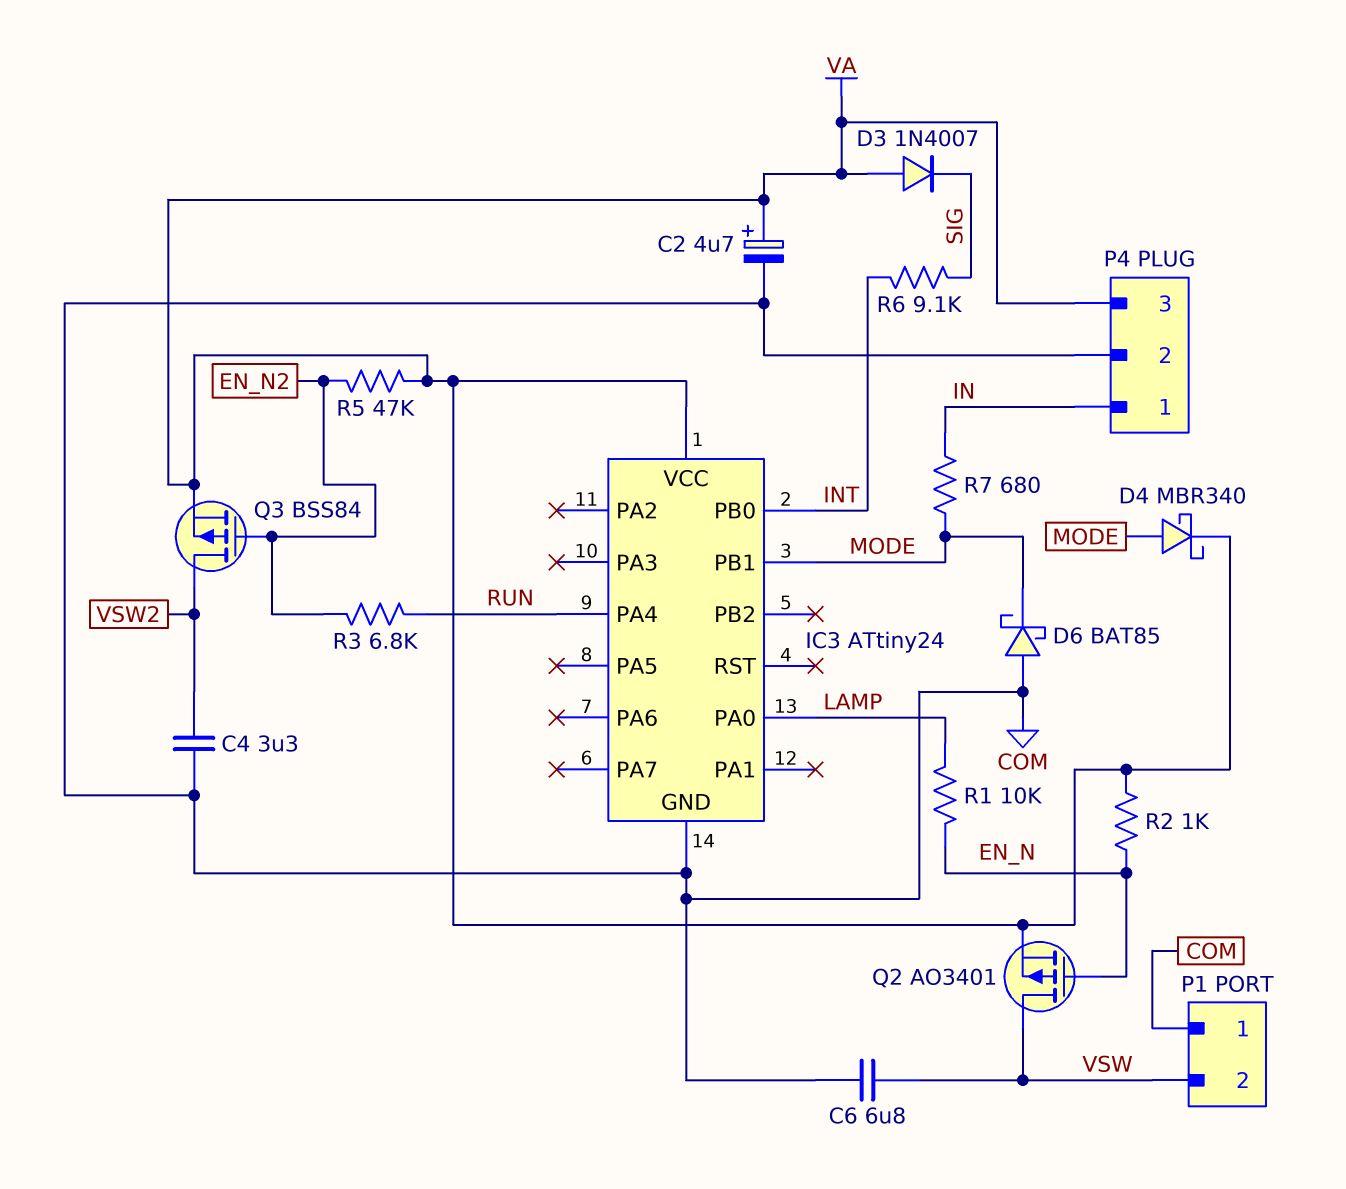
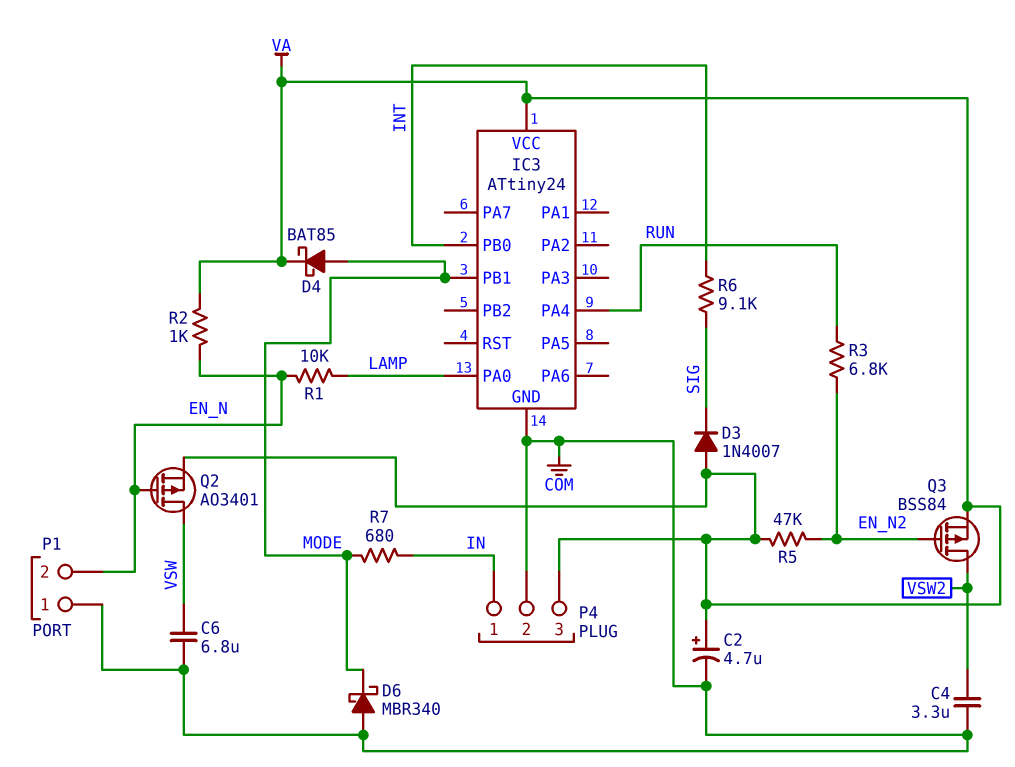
D4: schottky MBR340 (A MODE, K VA) -> schottky BAT85 (A MODE, K VA)
D6: schottky BAT85 (A COM, K MODE) -> schottky MBR340 (A COM, K MODE)
P1 pin 2: VSW -> EN_N

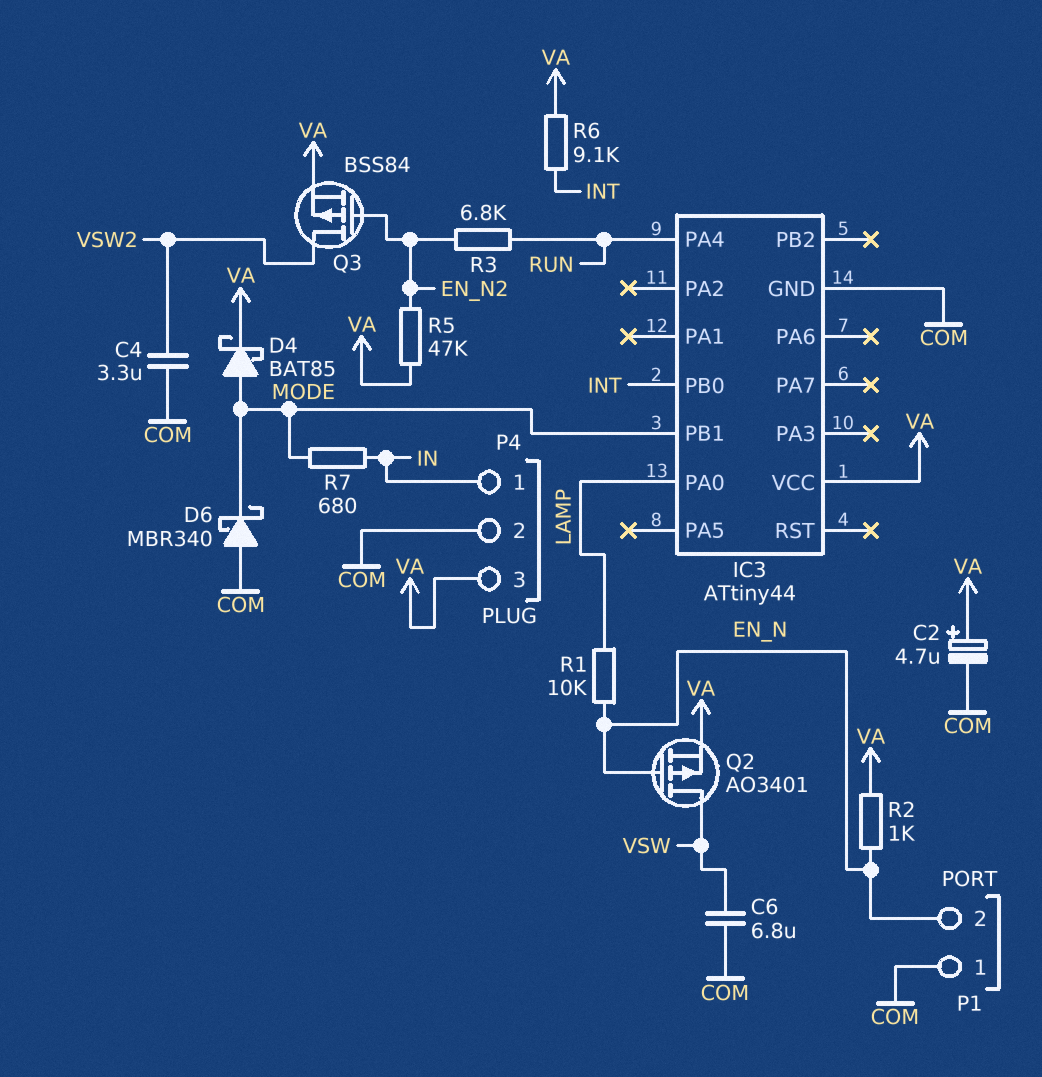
D3: diode 1N4007 (A VA, K SIG) -> none
IC3: ATtiny24 -> ATtiny44
R6: 9.1k (INT, SIG) -> 9.1k (INT, VA)

